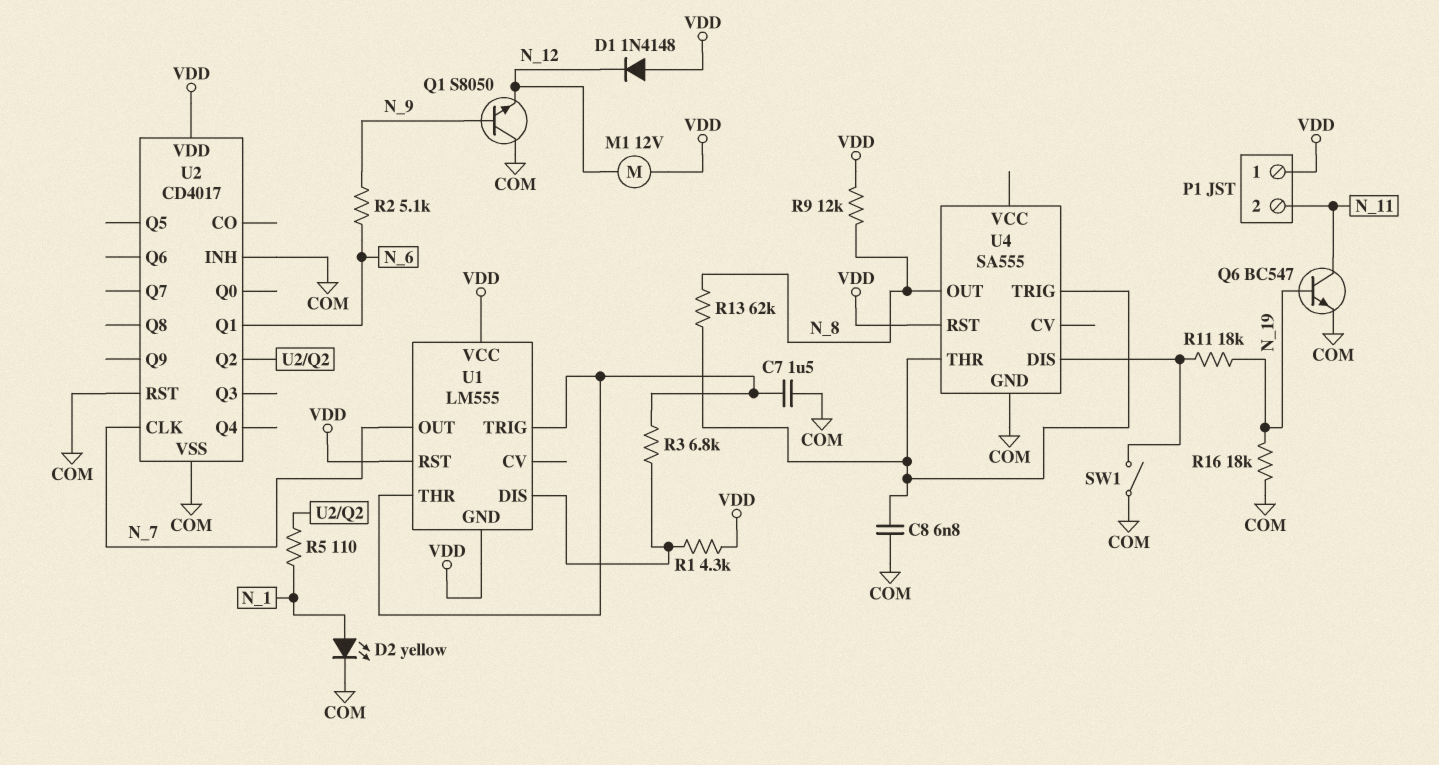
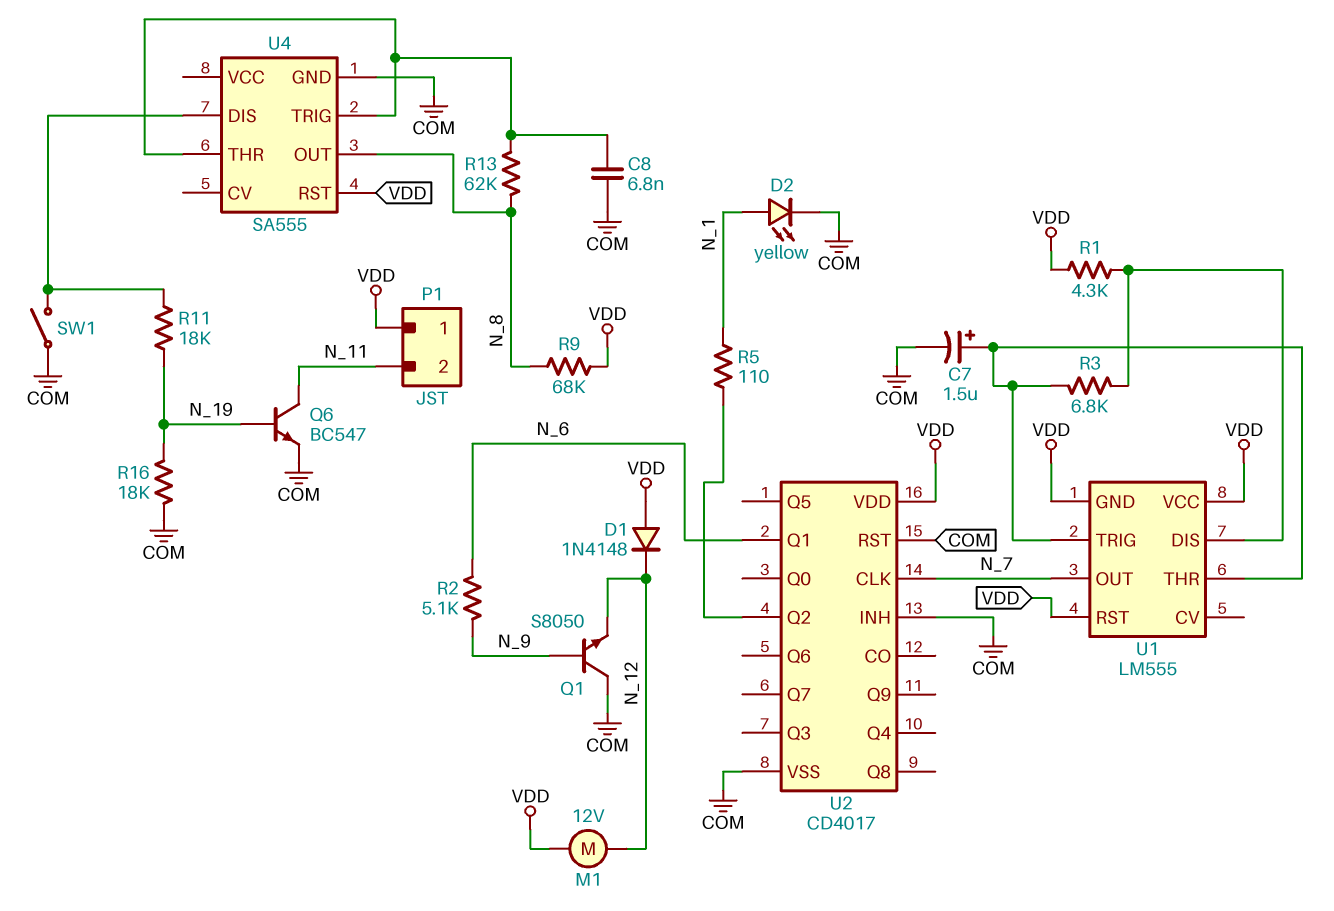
C7: 1.5uF (COM, U1/THR) -> 1.5uF (plus U1/THR, minus COM)
R9: 12k (N_8, VDD) -> 68k (N_8, VDD)

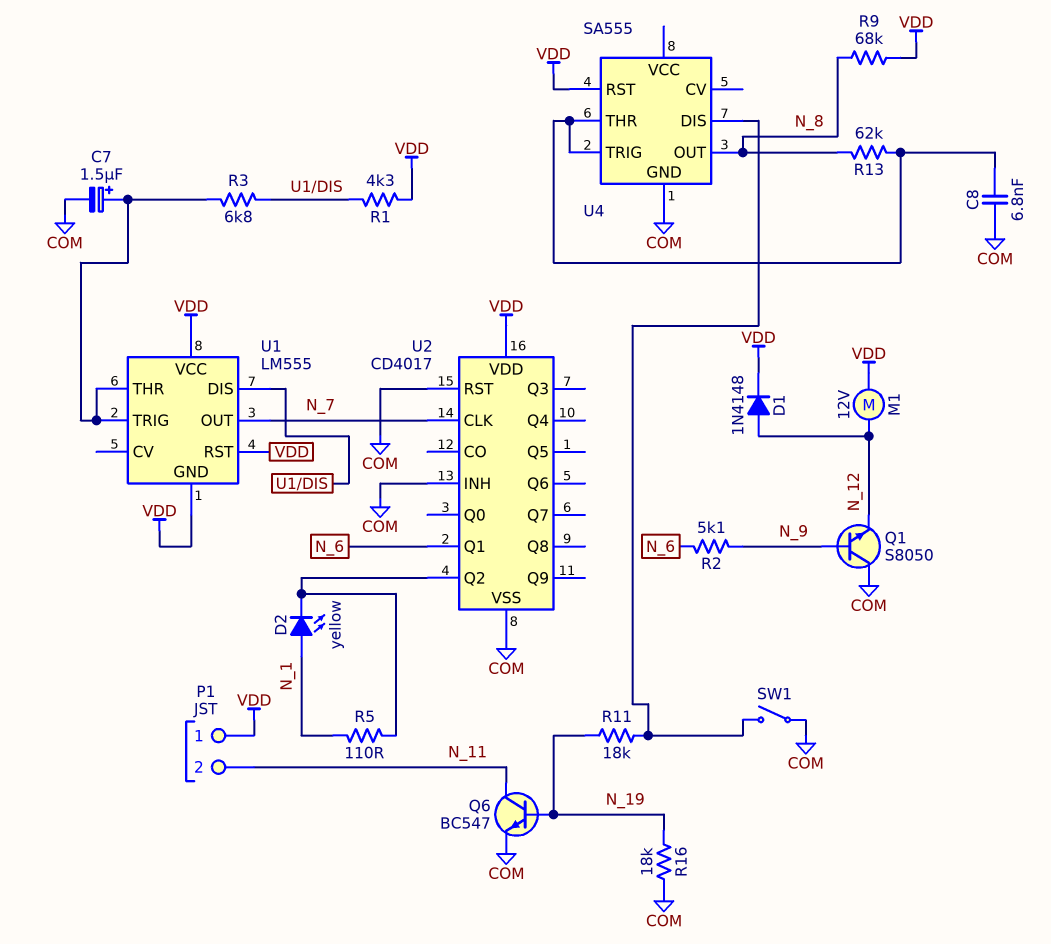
D1: diode 1N4148 (A VDD, K N_12) -> diode 1N4148 (A N_12, K VDD)
D2: LED yellow (A N_1, K COM) -> LED yellow (A N_1, K U2/Q2)

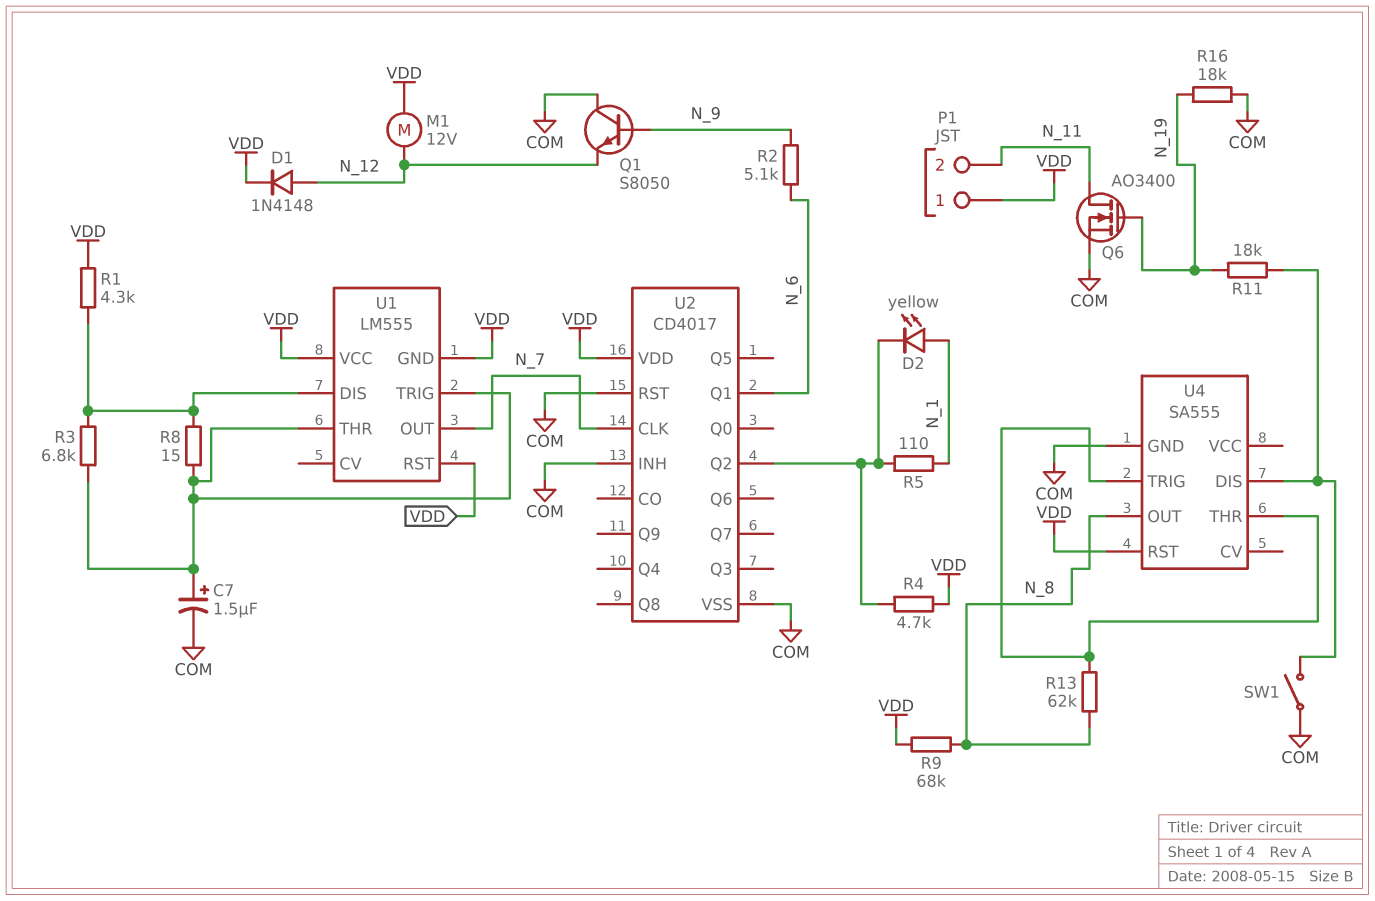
C8: 6.8nF (COM, U4/THR) -> none
Q6: NPN BC547 (B N_19, C N_11, E COM) -> NMOS AO3400 (G N_19, D N_11, S COM)
R4: none -> 4.7k (U2/Q2, VDD)
R8: none -> 15 (U1/DIS, U1/THR)

